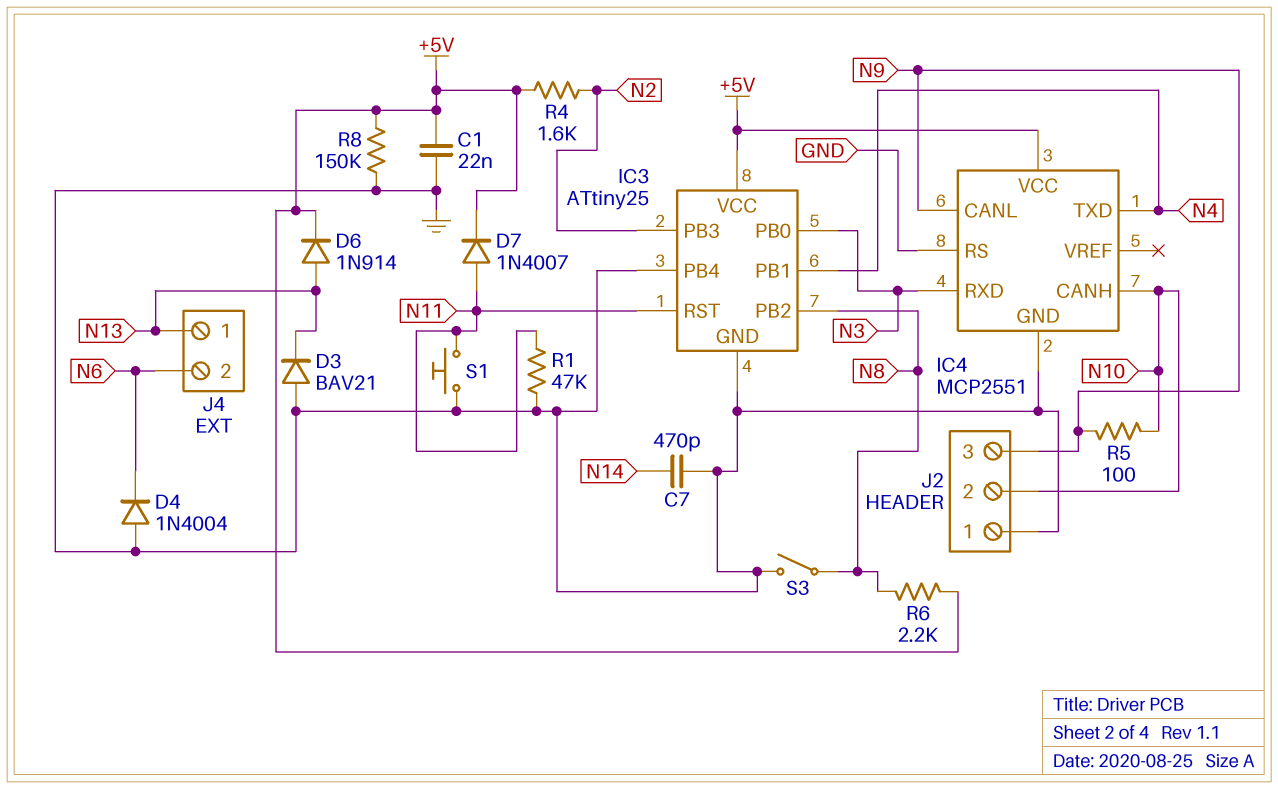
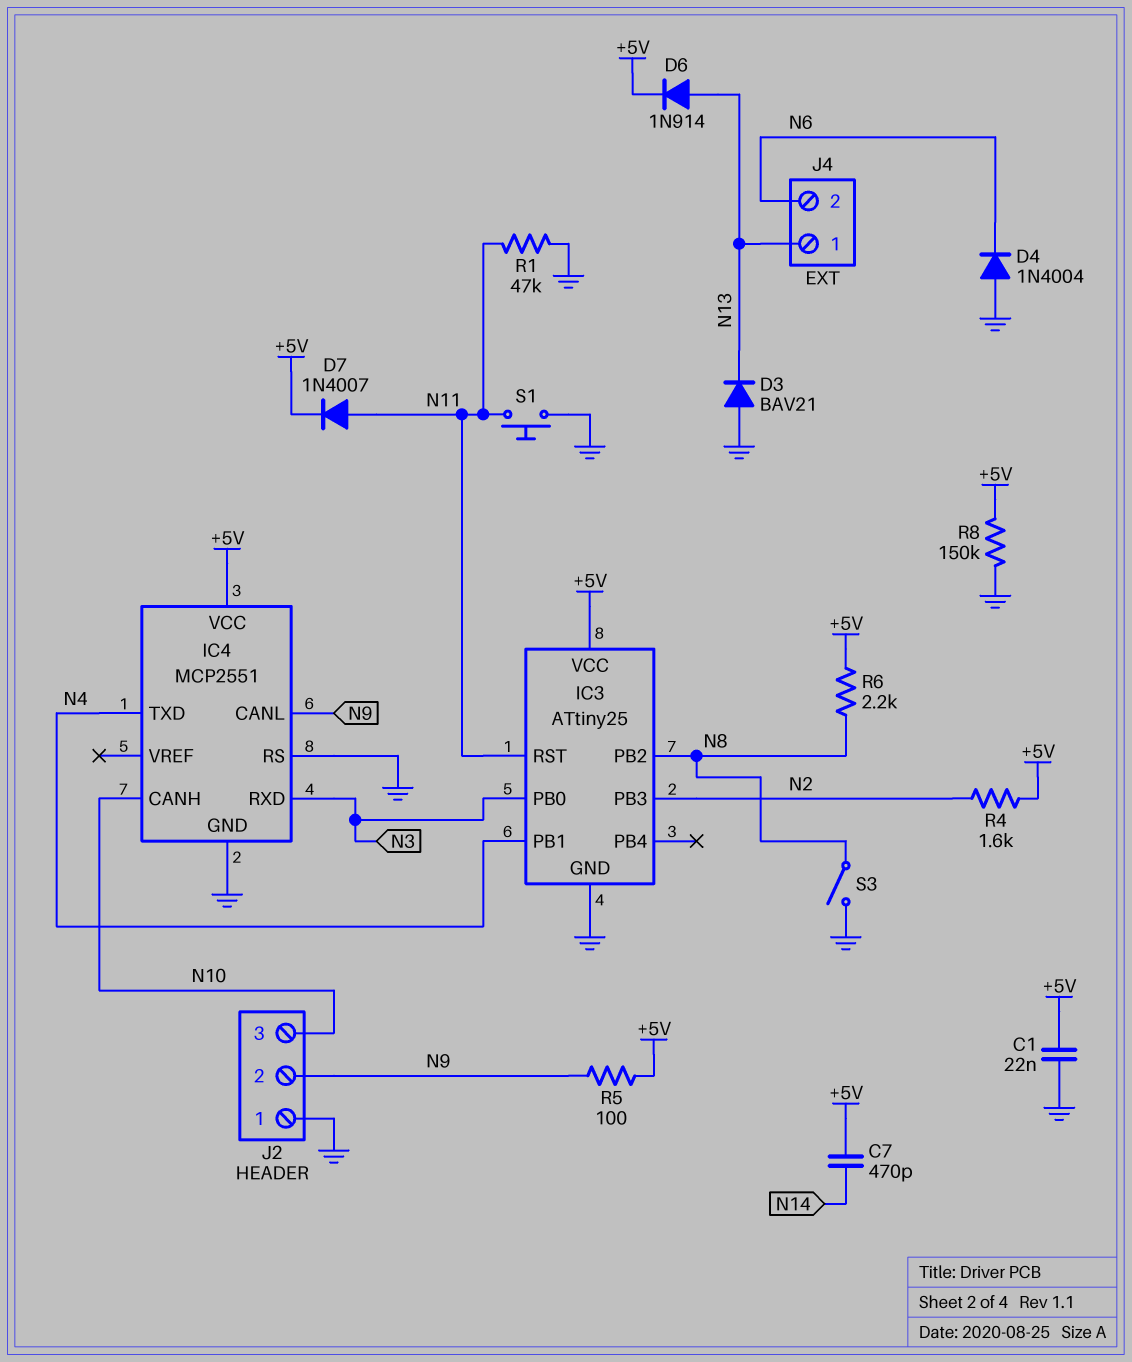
C7: 470pF (GND, N14) -> 470pF (+5V, N14)
IC3 pin PB4: GND -> none
J2 pin 2: N10 -> N9
J2 pin 3: N9 -> N10
R5: 100 (N9, N10) -> 100 (+5V, N9)

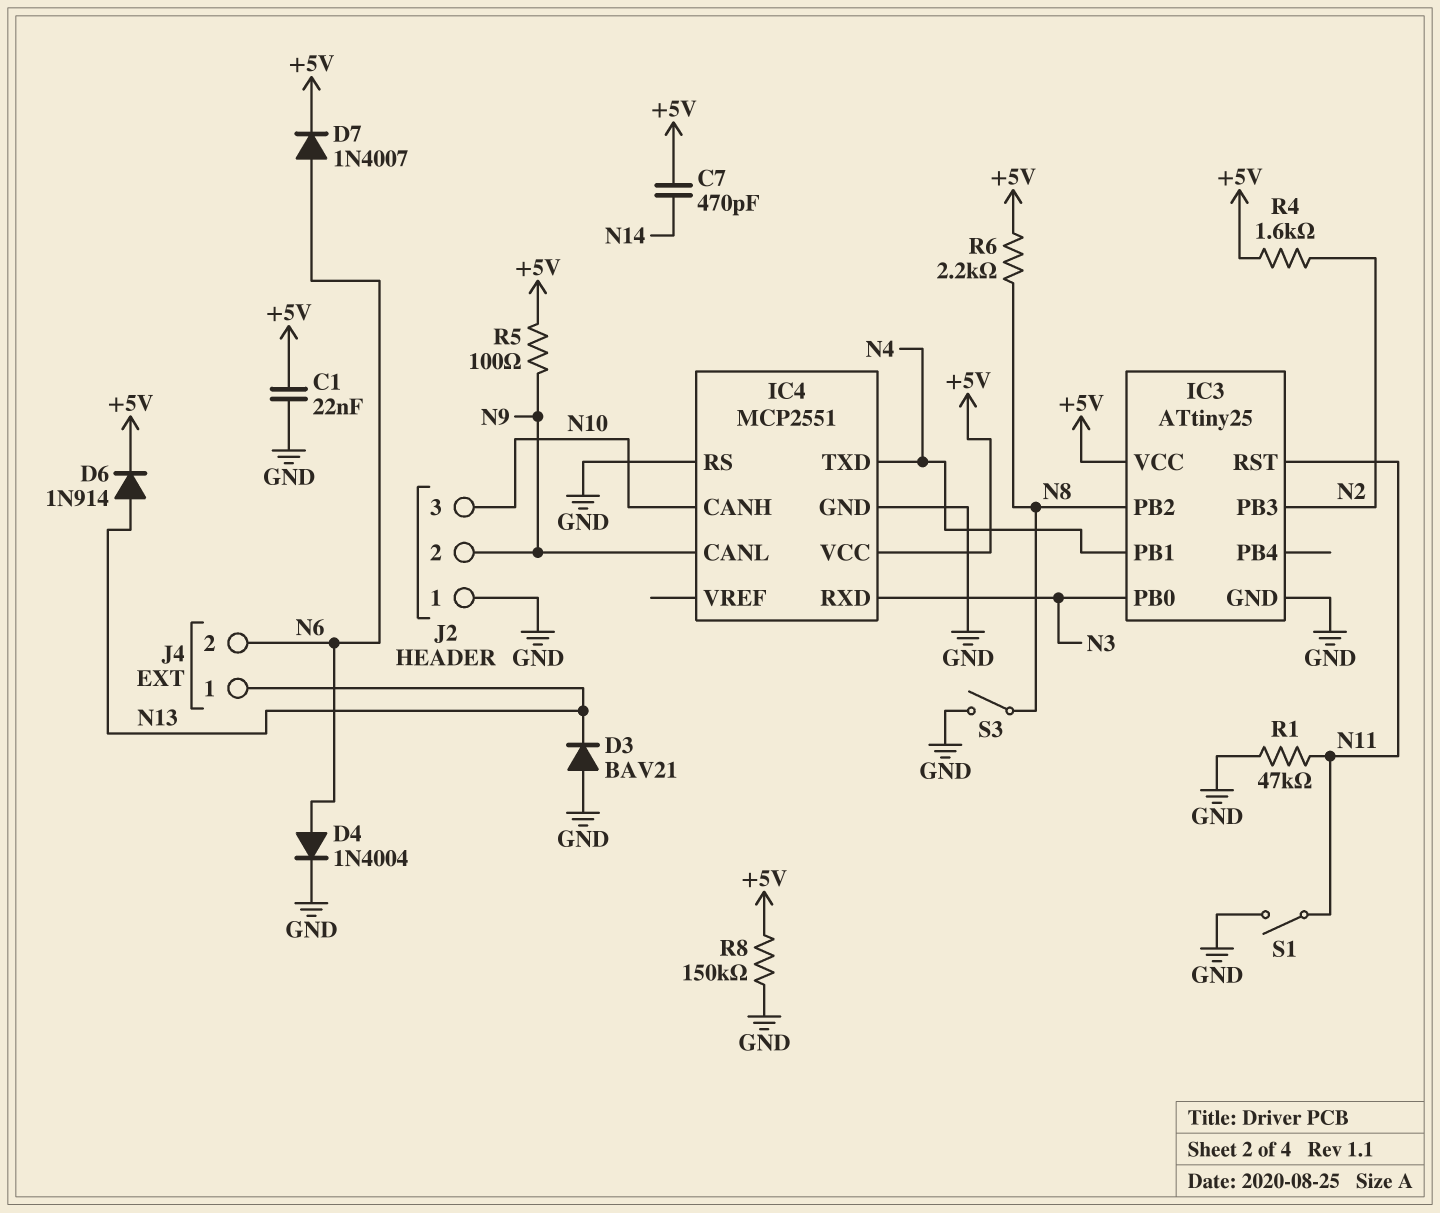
D4: diode 1N4004 (A GND, K N6) -> diode 1N4004 (A N6, K GND)
D7: diode 1N4007 (A N11, K +5V) -> diode 1N4007 (A N6, K +5V)
S1: button (GND, N11) -> switch (GND, N11)

